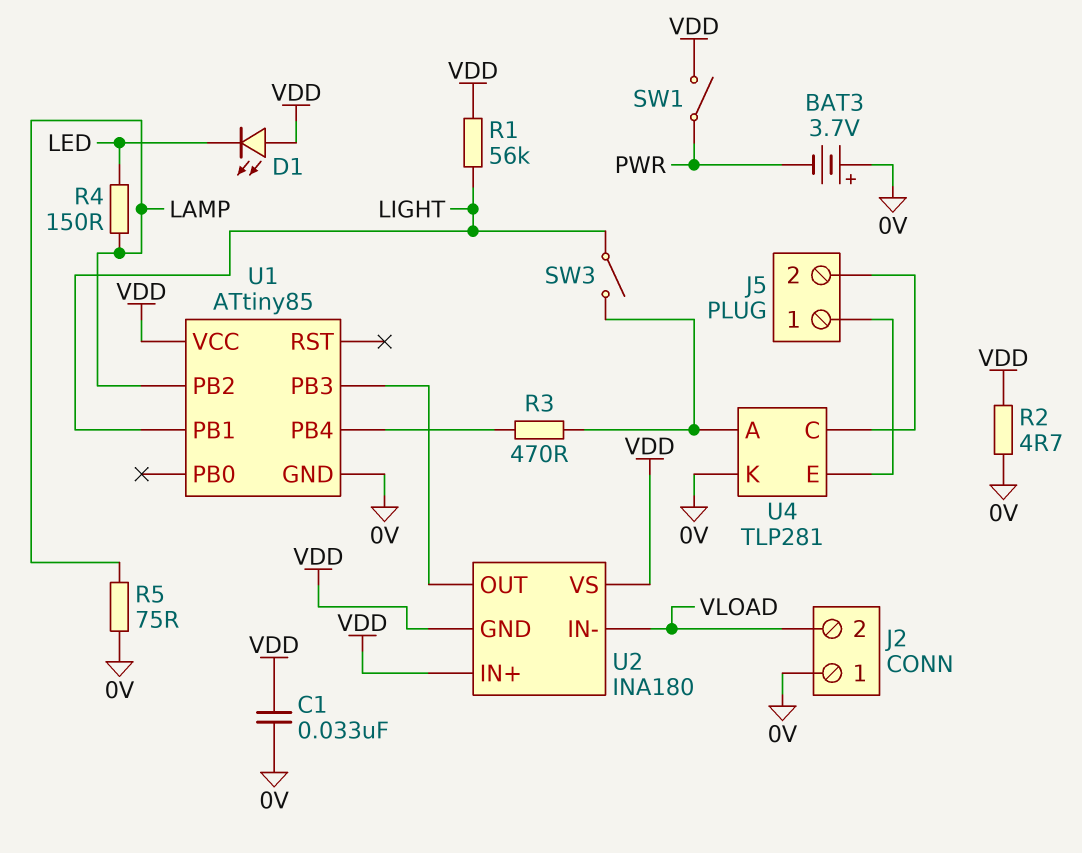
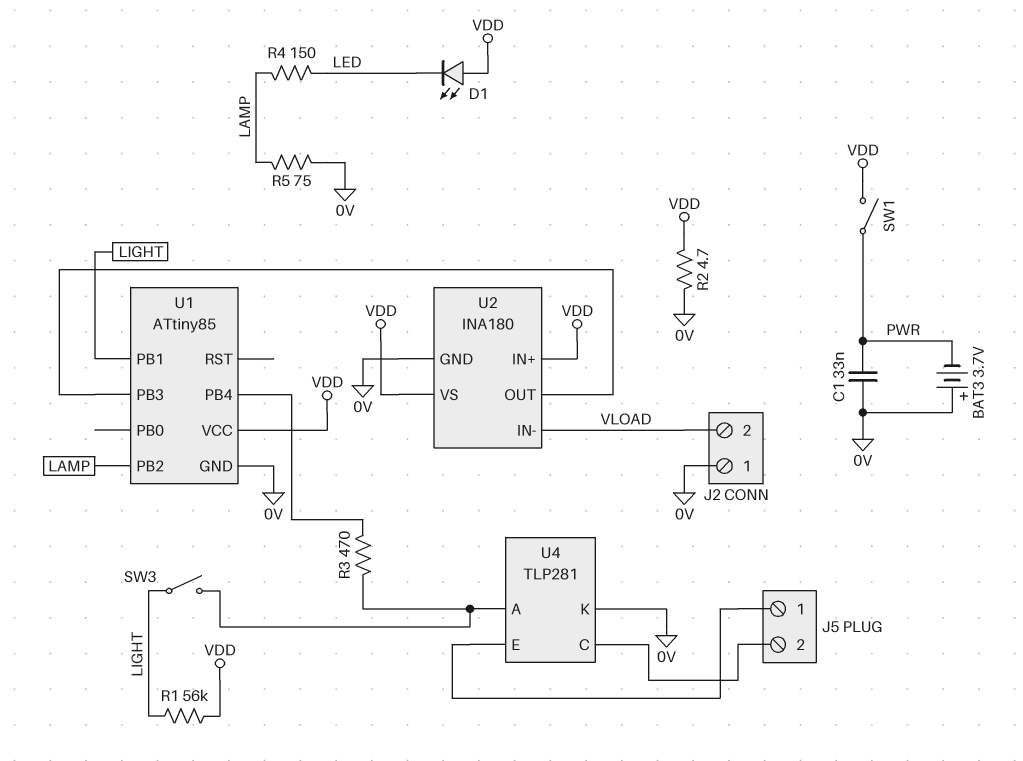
C1: 33nF (0V, VDD) -> 33nF (0V, PWR)
U2 pin GND: VDD -> 0V

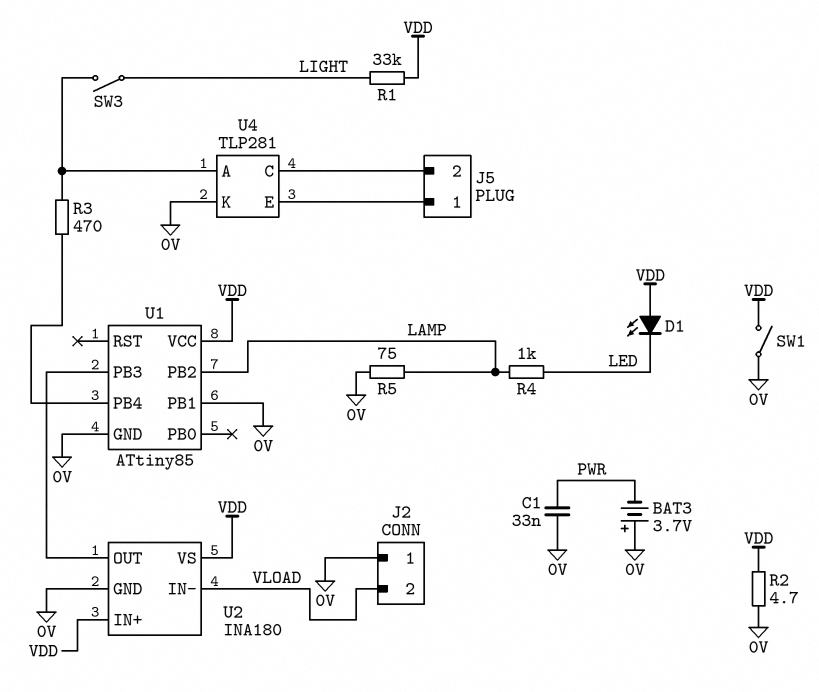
R1: 56k (LIGHT, VDD) -> 33k (LIGHT, VDD)
R4: 150 (LAMP, LED) -> 1k (LAMP, LED)
SW1: switch (PWR, VDD) -> switch (0V, VDD)
U1 pin PB1: LIGHT -> 0V

